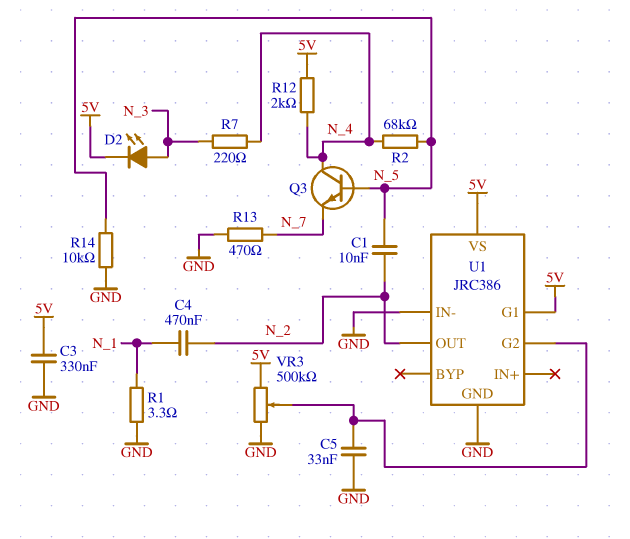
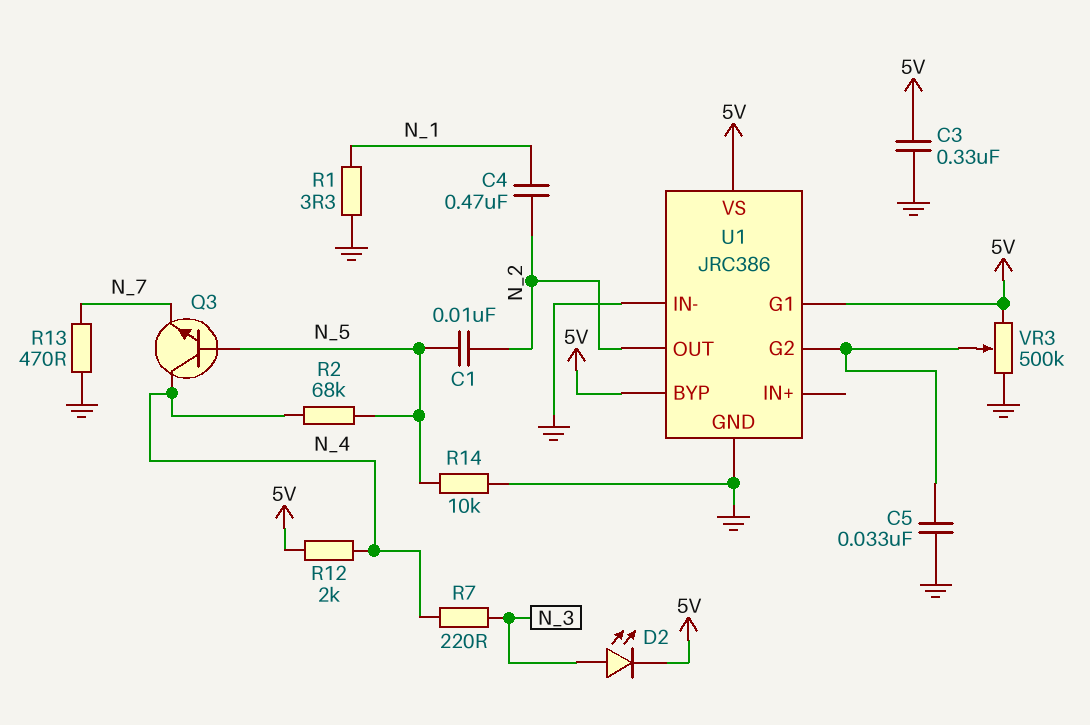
U1 pin BYP: none -> 5V

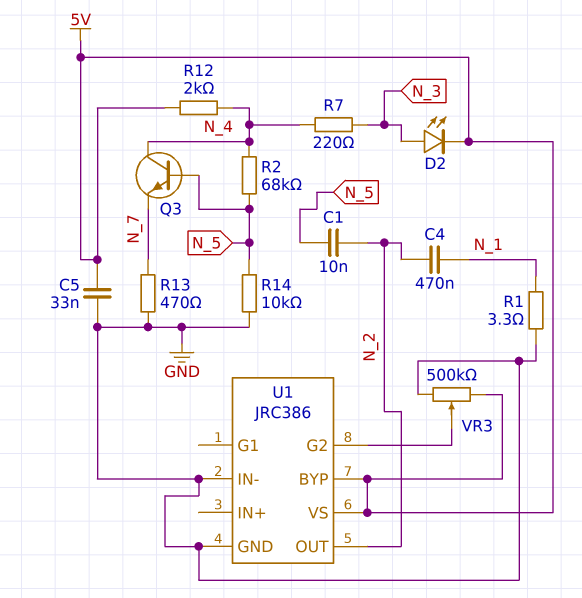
C3: 330nF (5V, GND) -> none
C5: 33nF (GND, U1/G2) -> 33nF (5V, GND)
U1 pin G1: 5V -> none

